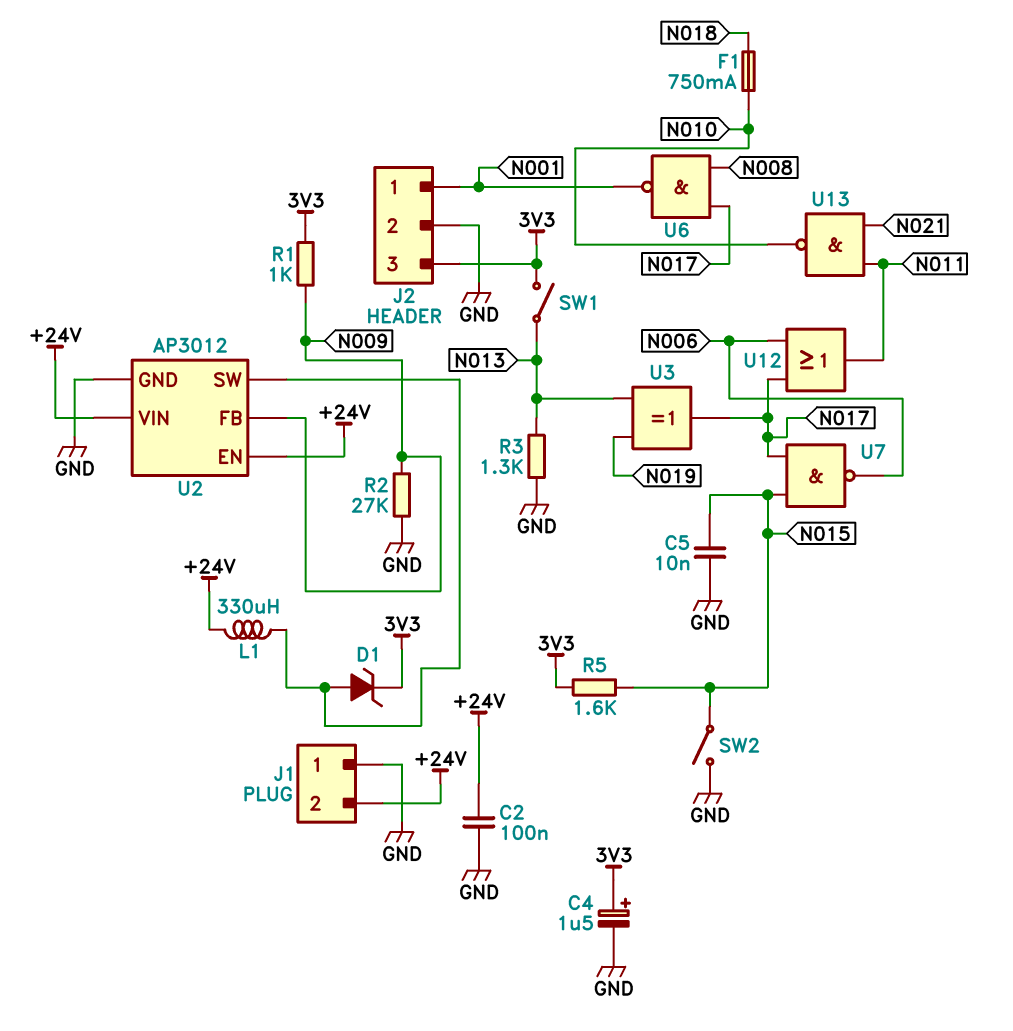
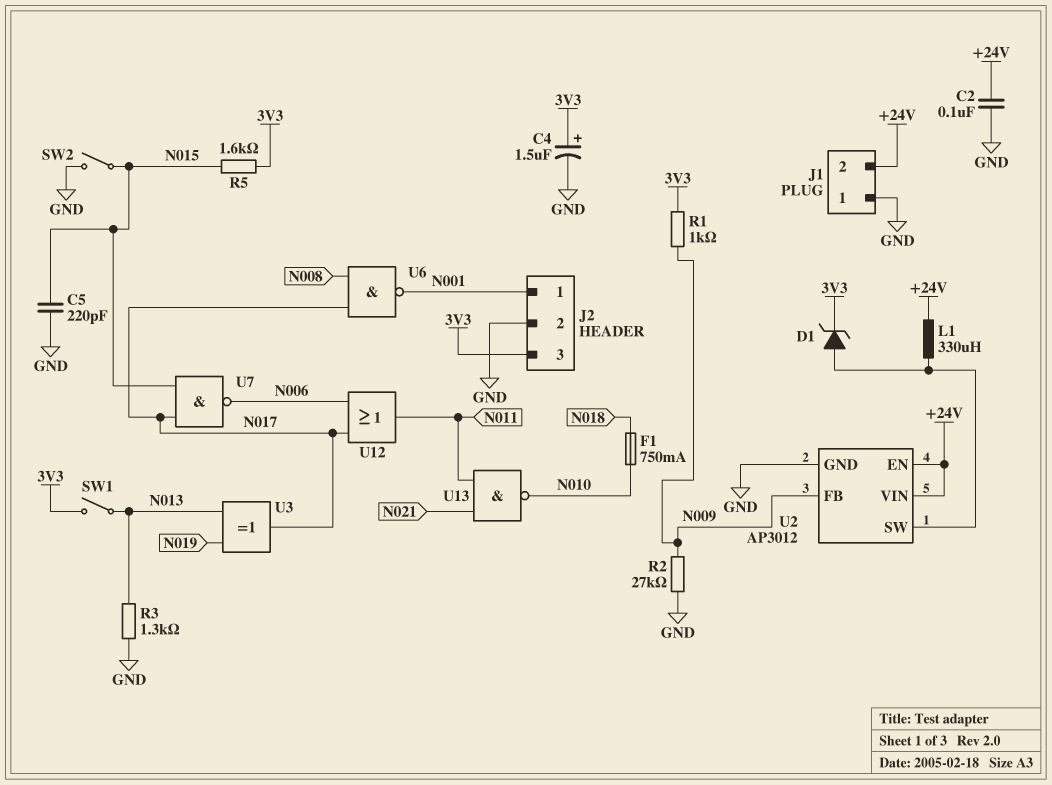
C5: 10nF (GND, N015) -> 220pF (GND, N015)

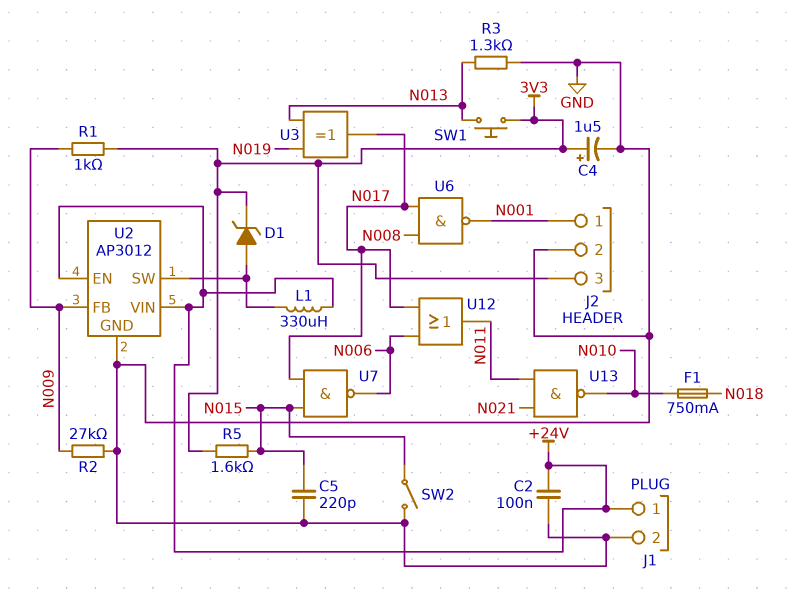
J1 pin 1: GND -> +24V
J1 pin 2: +24V -> GND
SW1: switch (3V3, N013) -> button (3V3, N013)

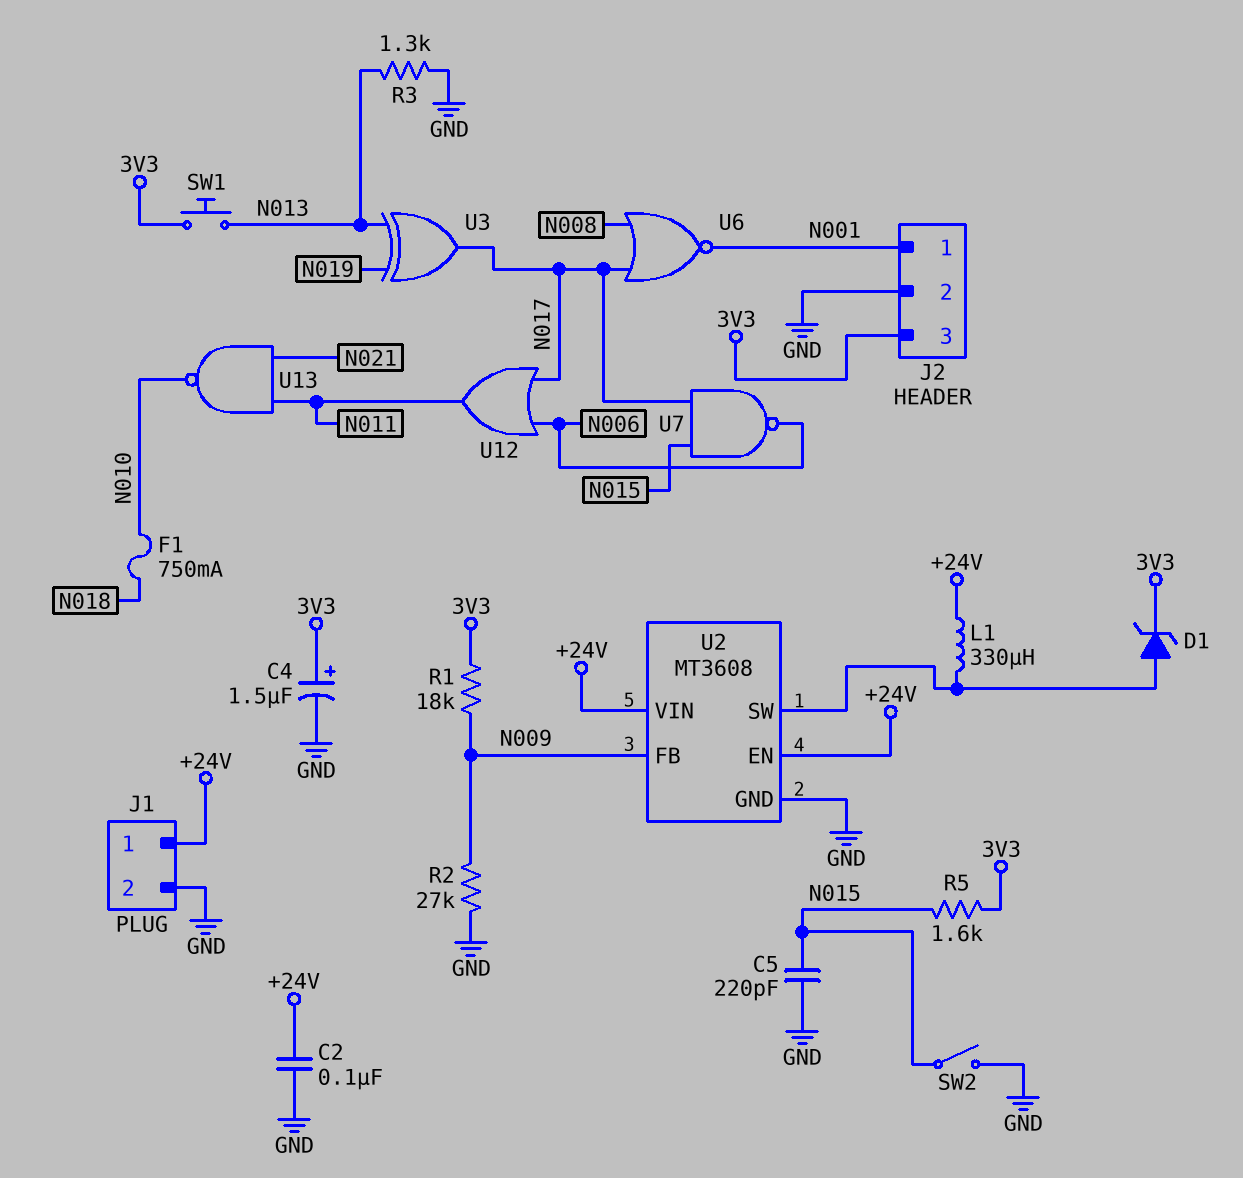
R1: 1k (3V3, N009) -> 18k (3V3, N009)
U2: AP3012 -> MT3608
U6: NAND (in N008, in N017, out N001) -> NOR (in N008, in N017, out N001)

